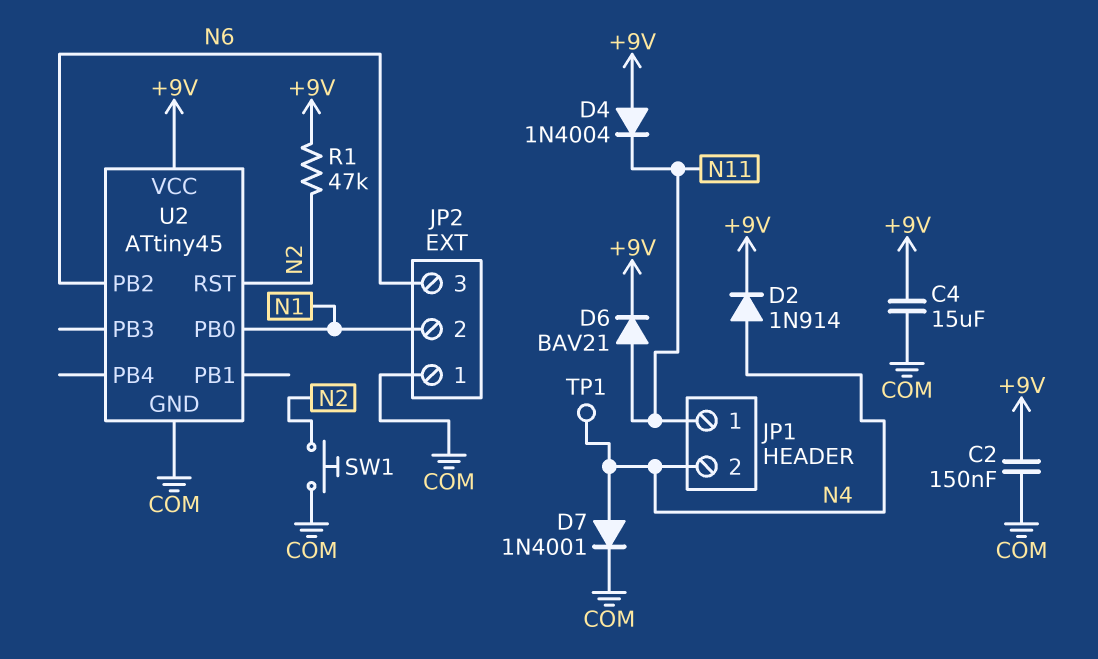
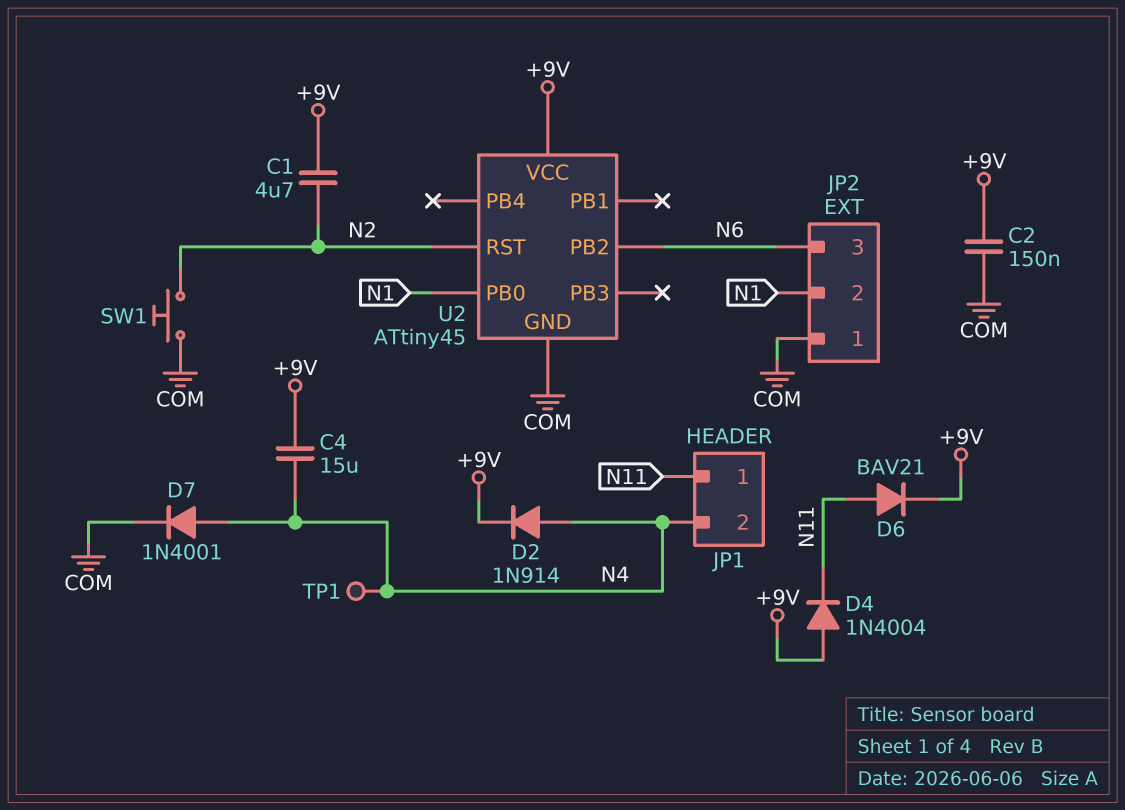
C1: none -> 4.7uF (+9V, N2)
C4: 15uF (+9V, COM) -> 15uF (+9V, N4)
R1: 47k (+9V, N2) -> none

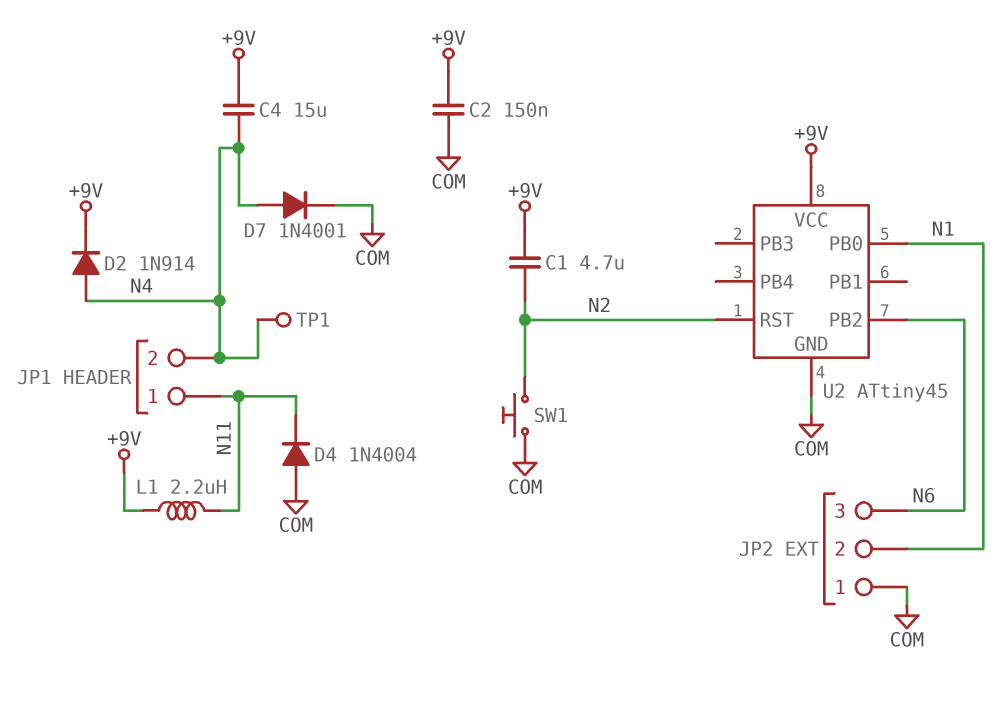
D4: diode 1N4004 (A +9V, K N11) -> diode 1N4004 (A COM, K N11)
D6: diode BAV21 (A N11, K +9V) -> none
L1: none -> 2.2uH (+9V, N11)

